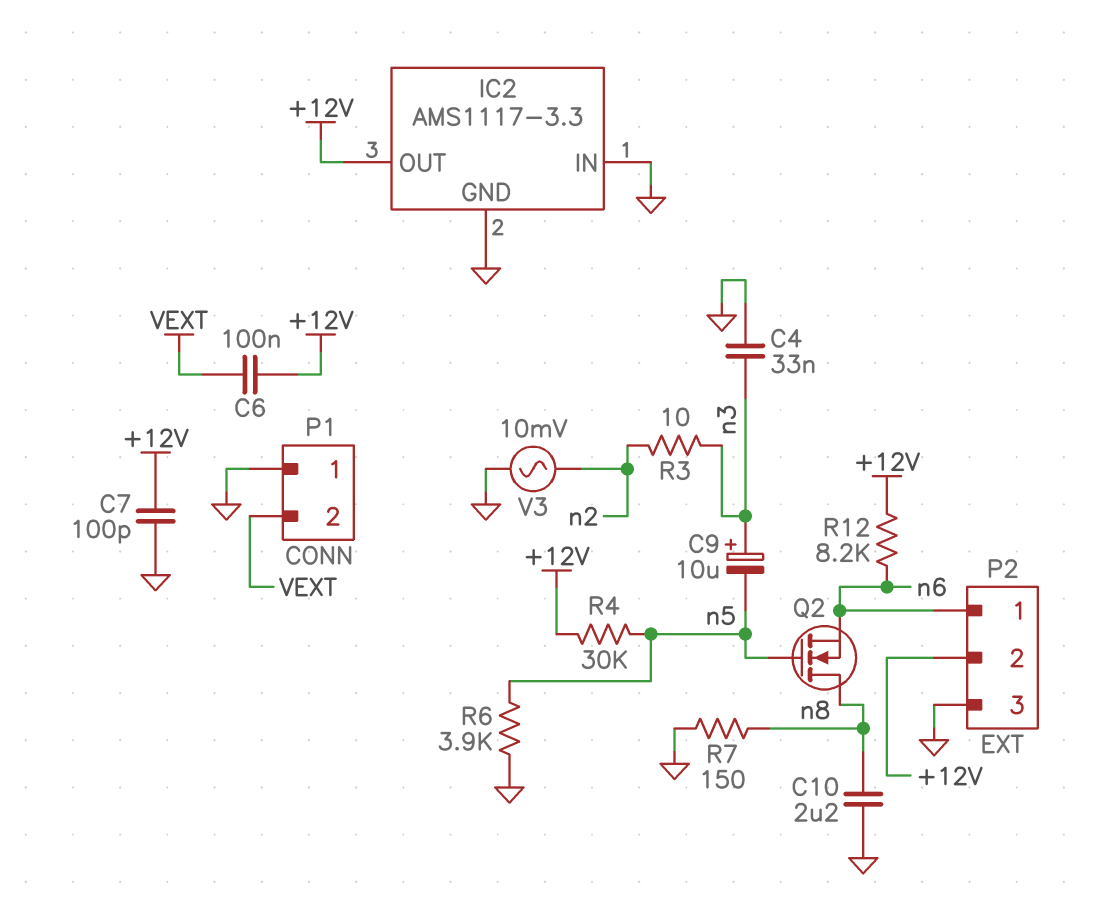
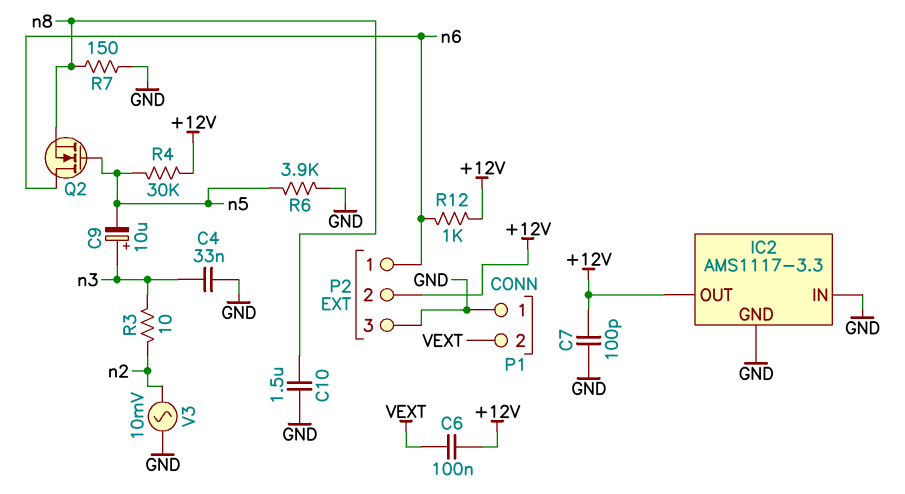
C10: 2.2uF (GND, n8) -> 1.5uF (GND, n8)
Q2: NMOS (G n5, D n8, S n6) -> NMOS (G n5, D n6, S n8)
R12: 8.2k (+12V, n6) -> 1k (+12V, n6)

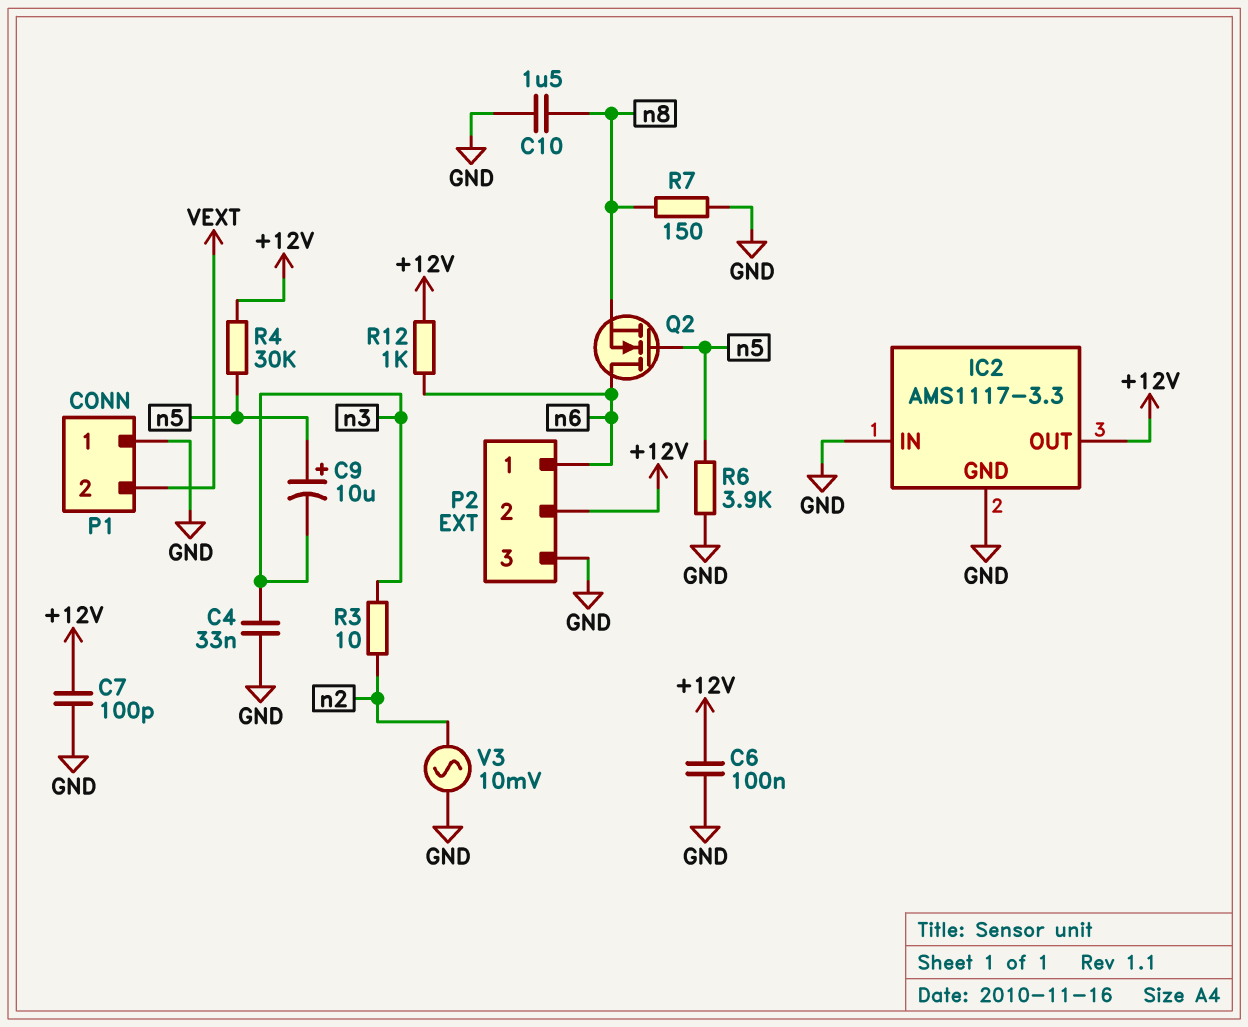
C6: 100nF (+12V, VEXT) -> 100nF (+12V, GND)
C9: 10uF (plus n3, minus n5) -> 10uF (plus n5, minus n3)

